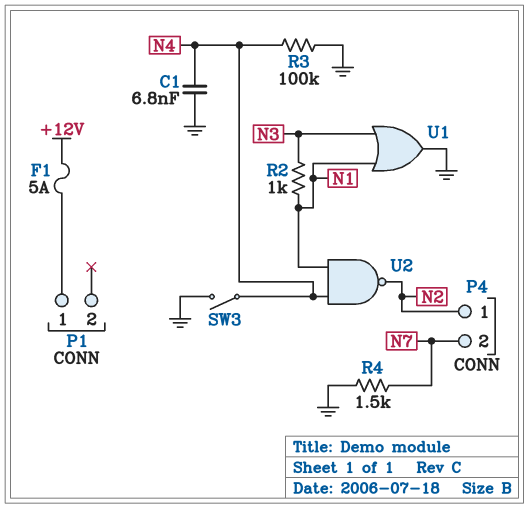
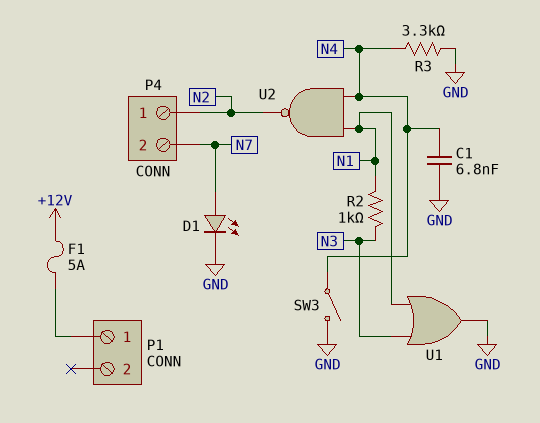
D1: none -> LED (A N7, K GND)
R3: 100k (GND, N4) -> 3.3k (GND, N4)
R4: 1.5k (GND, N7) -> none

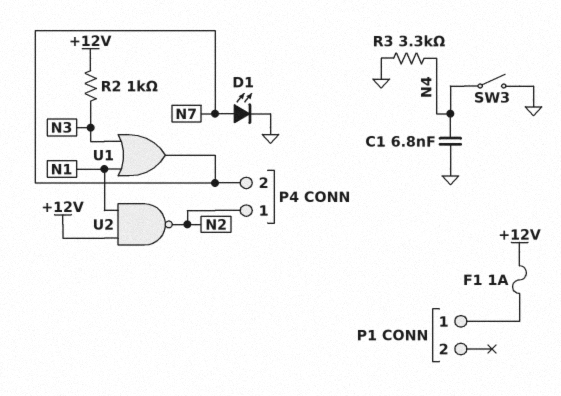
F1: 5A (+12V, P1/1) -> 1A (+12V, P1/1)
R2: 1k (N1, N3) -> 1k (+12V, N3)
U1: OR (in N1, in N3, out GND) -> OR (in N1, in N3, out N7)
U2: NAND (in N1, in N4, out N2) -> NAND (in +12V, in N1, out N2)

